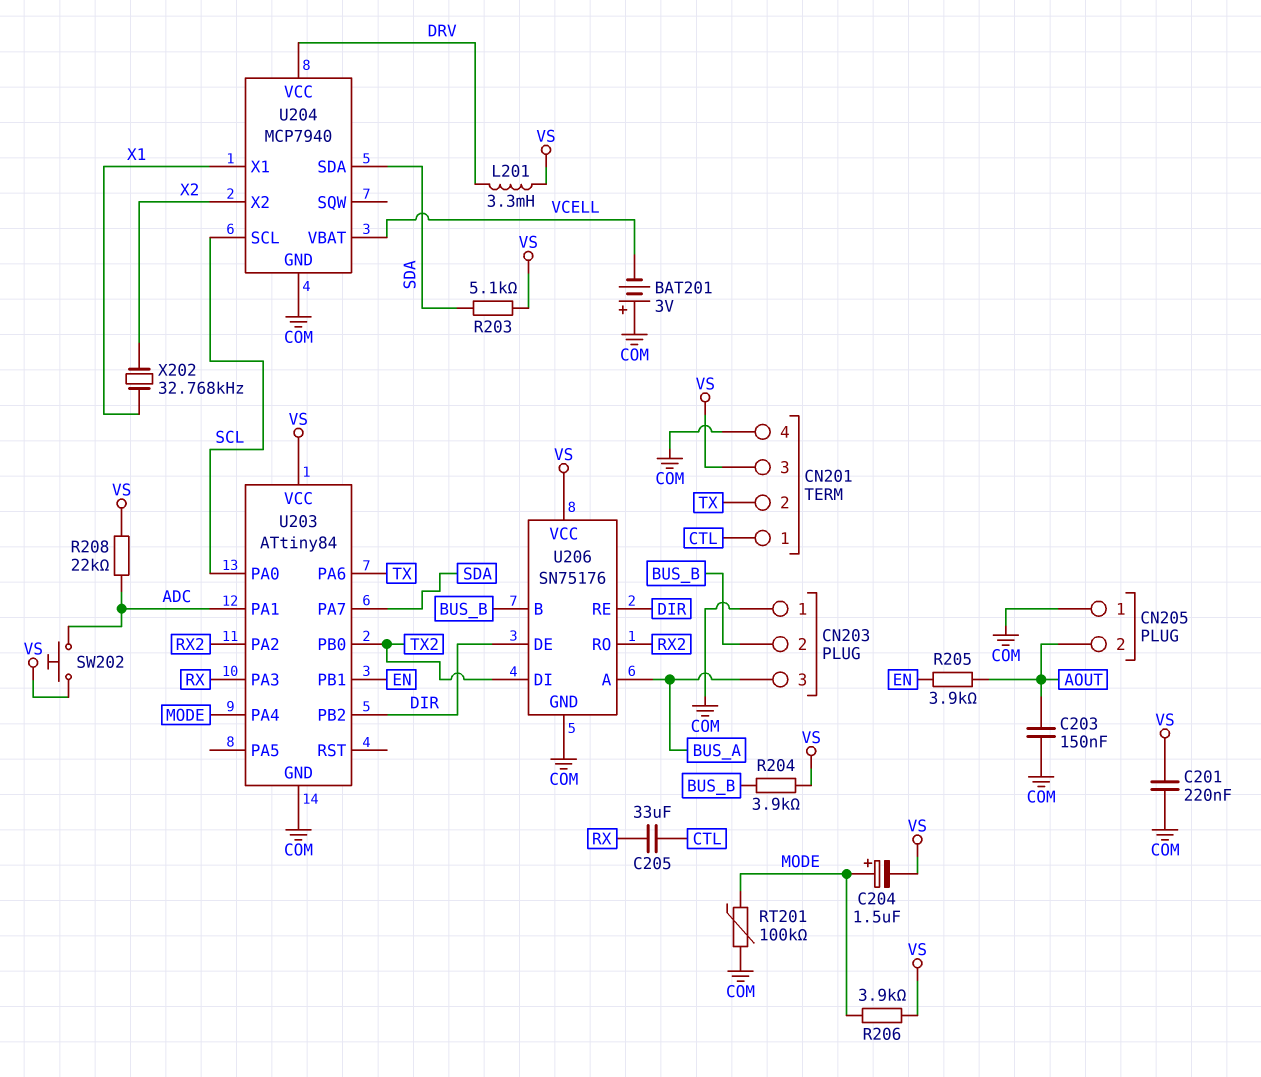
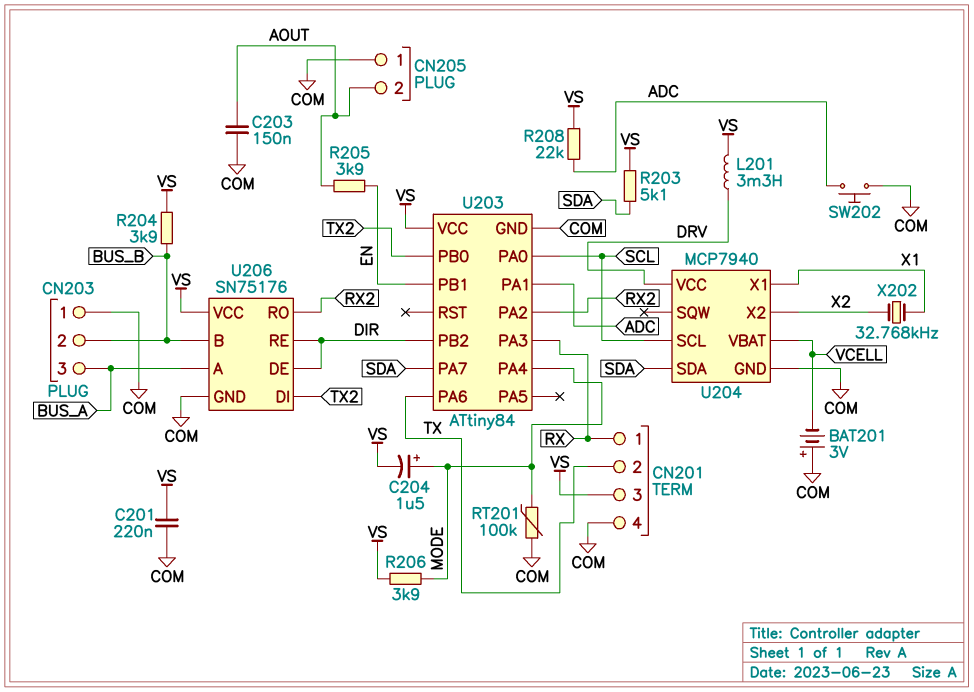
C205: 33uF (CTL, RX) -> none
CN201 pin 1: CTL -> RX
SW202: button (ADC, VS) -> button (ADC, COM)

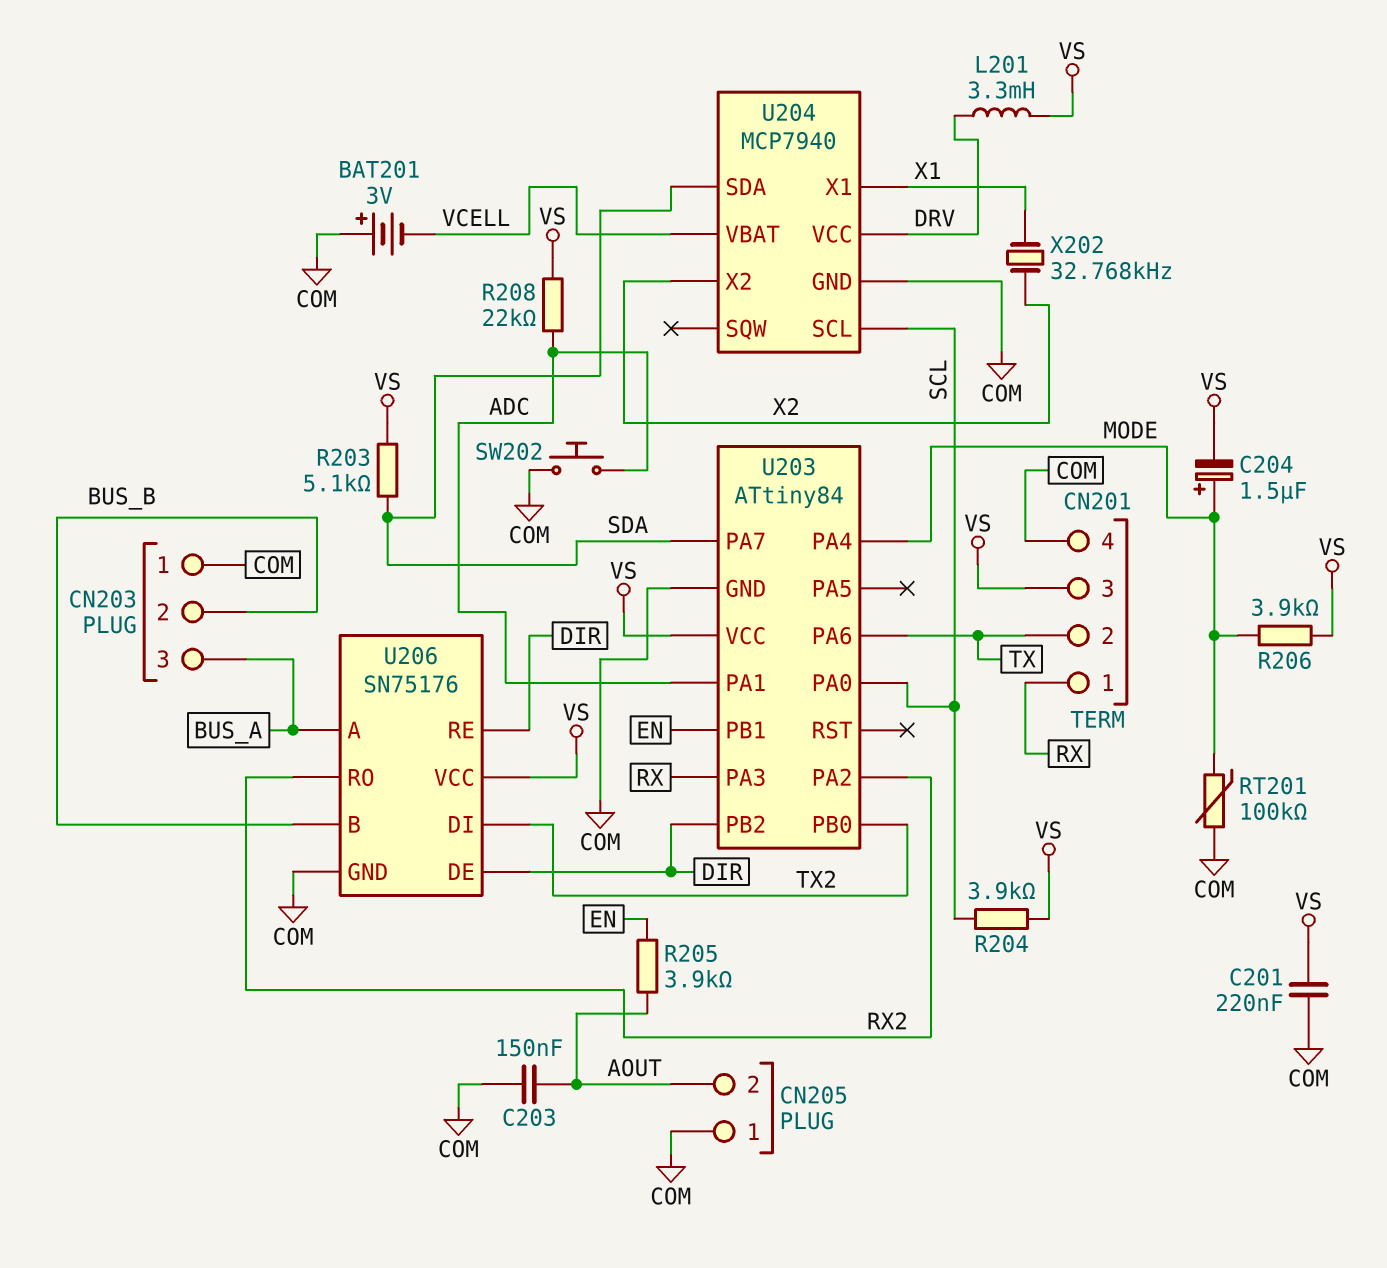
R204: 3.9k (BUS_B, VS) -> 3.9k (SCL, VS)

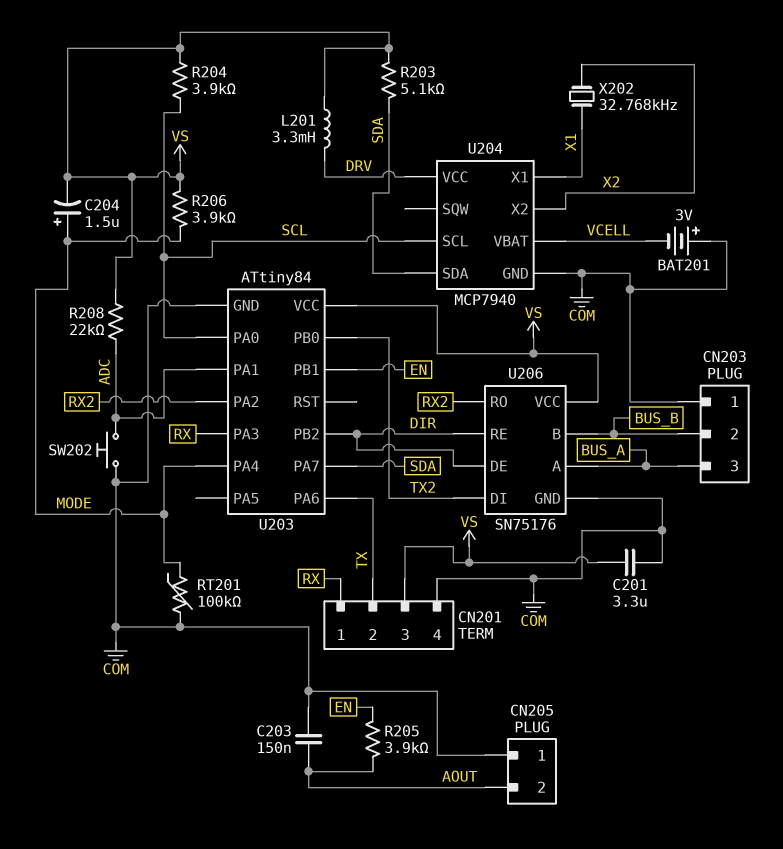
C201: 220nF (COM, VS) -> 3.3uF (COM, VS)

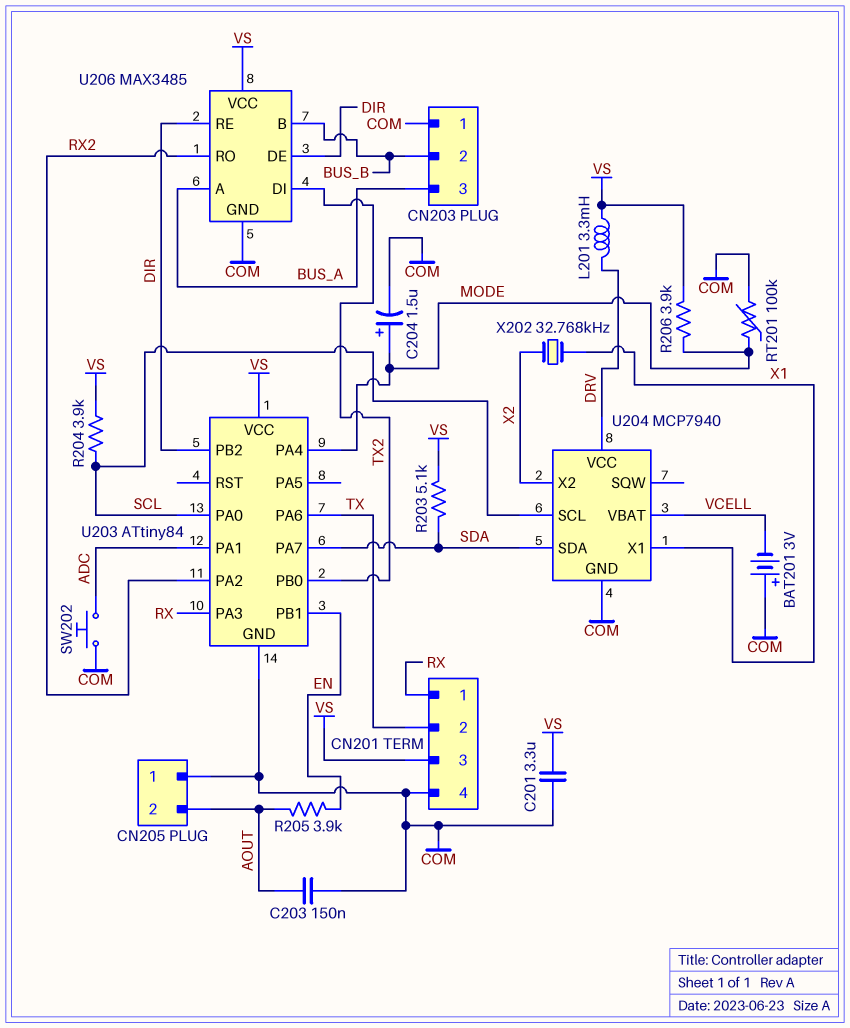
C204: 1.5uF (plus MODE, minus VS) -> 1.5uF (plus MODE, minus COM)
R208: 22k (ADC, VS) -> none
U206: SN75176 -> MAX3485

